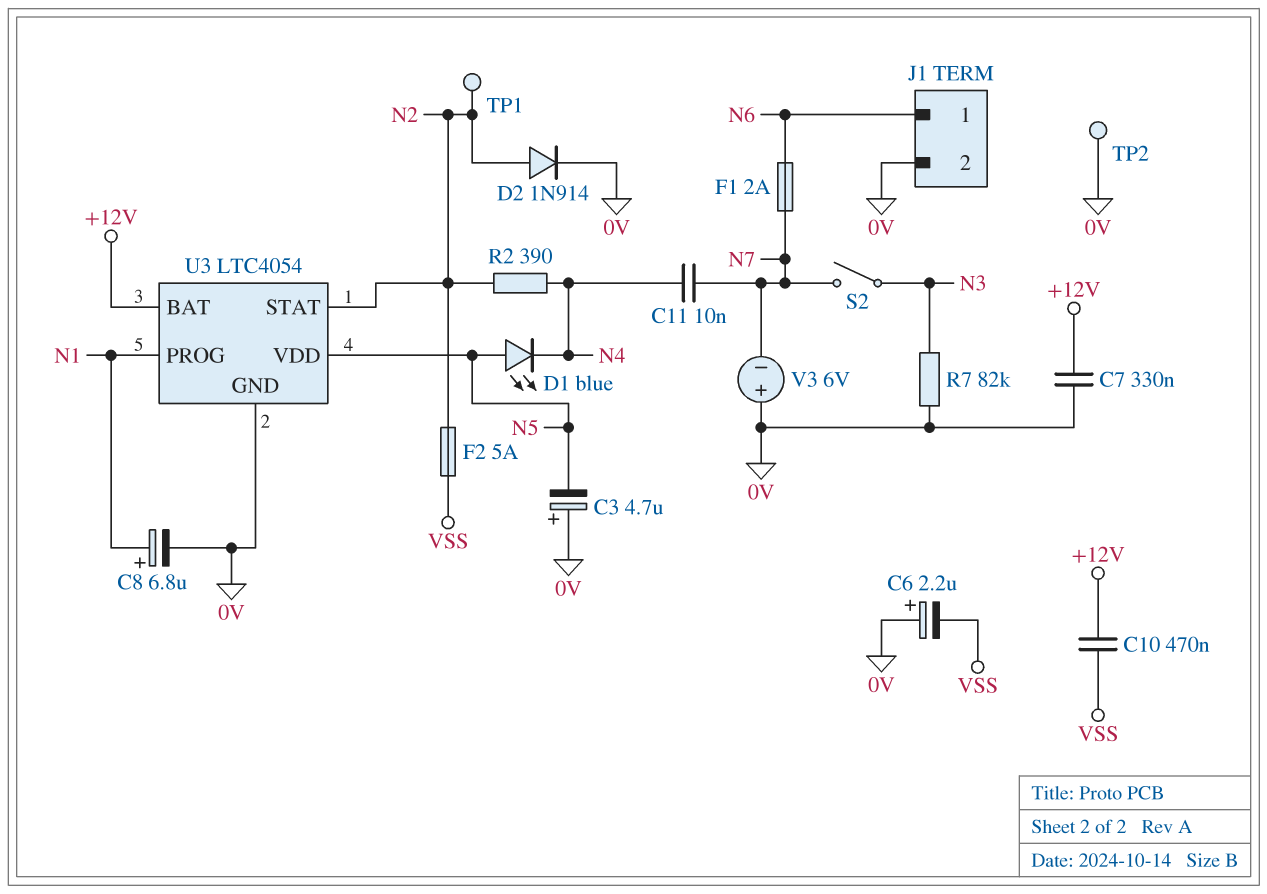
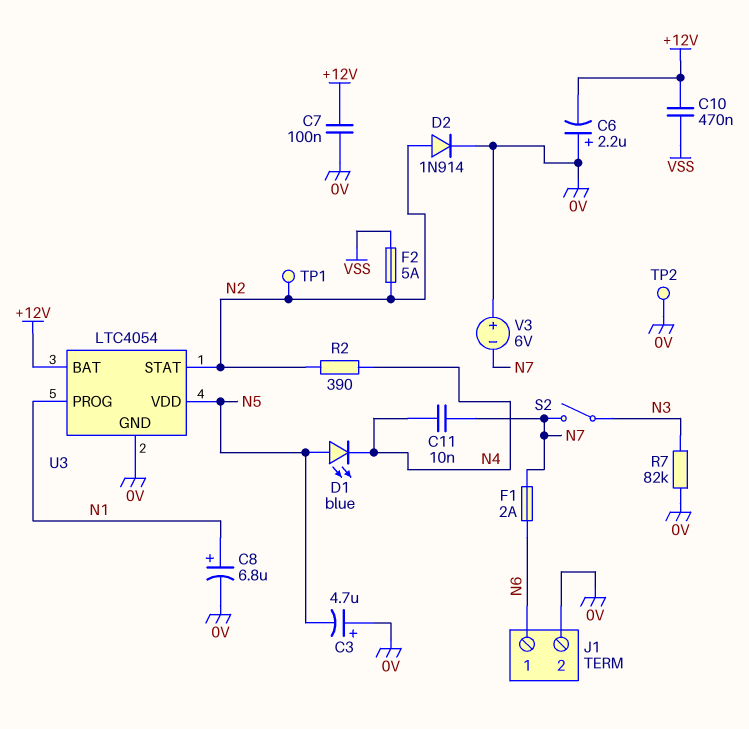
C6: 2.2uF (plus 0V, minus VSS) -> 2.2uF (plus 0V, minus +12V)
C7: 330nF (+12V, 0V) -> 100nF (+12V, 0V)

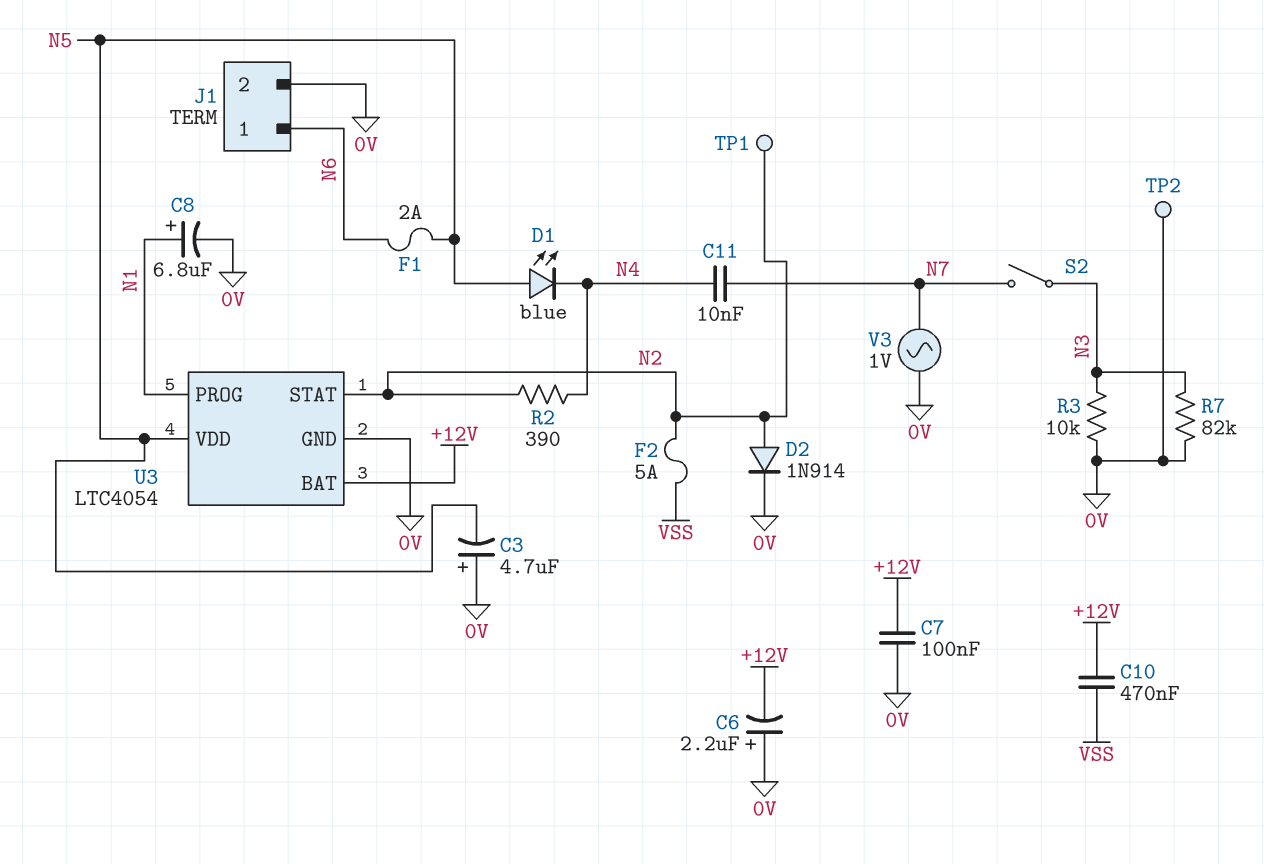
F1: 2A (N6, N7) -> 2A (N5, N6)
R3: none -> 10k (0V, N3)
V3: 6V (plus 0V, minus N7) -> AC 1V (0V, N7)

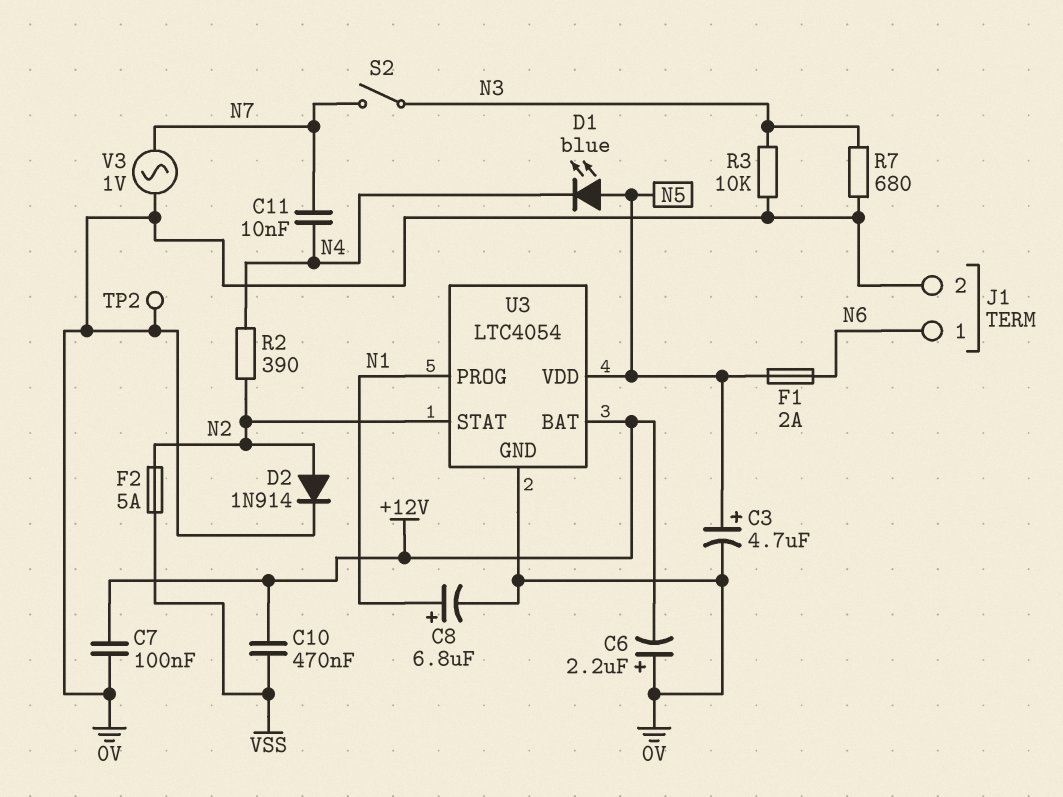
C3: 4.7uF (plus 0V, minus N5) -> 4.7uF (plus N5, minus 0V)
R7: 82k (0V, N3) -> 680 (0V, N3)
TP1: test point (N2) -> none

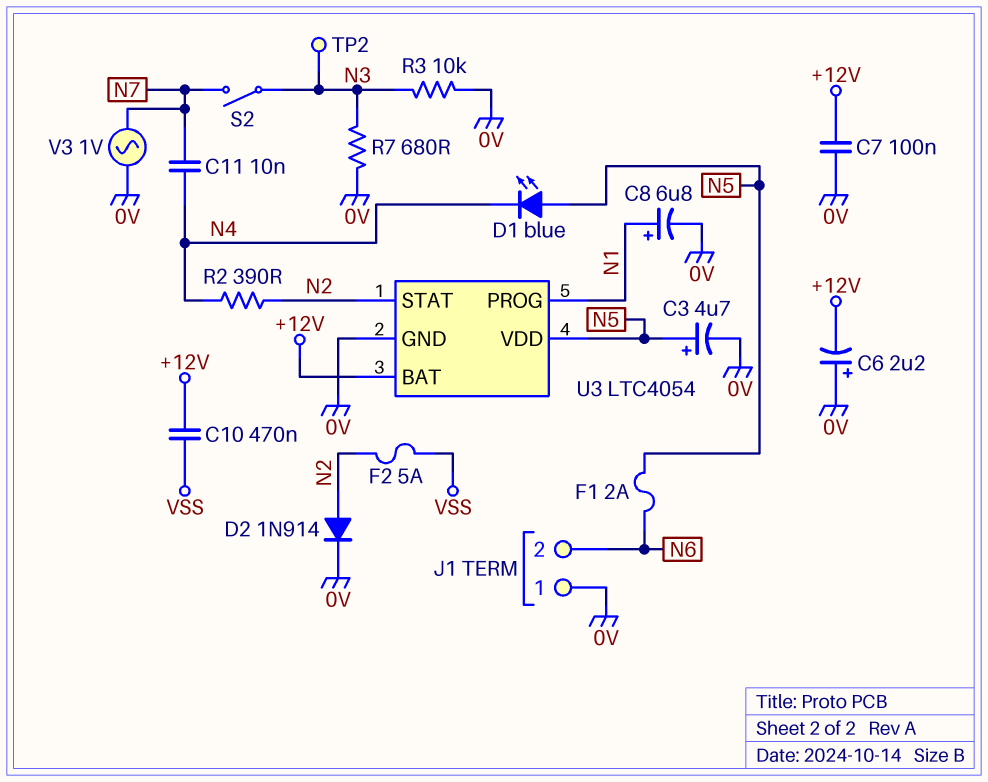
J1 pin 1: N6 -> 0V
J1 pin 2: 0V -> N6
TP2: test point (0V) -> test point (N3)

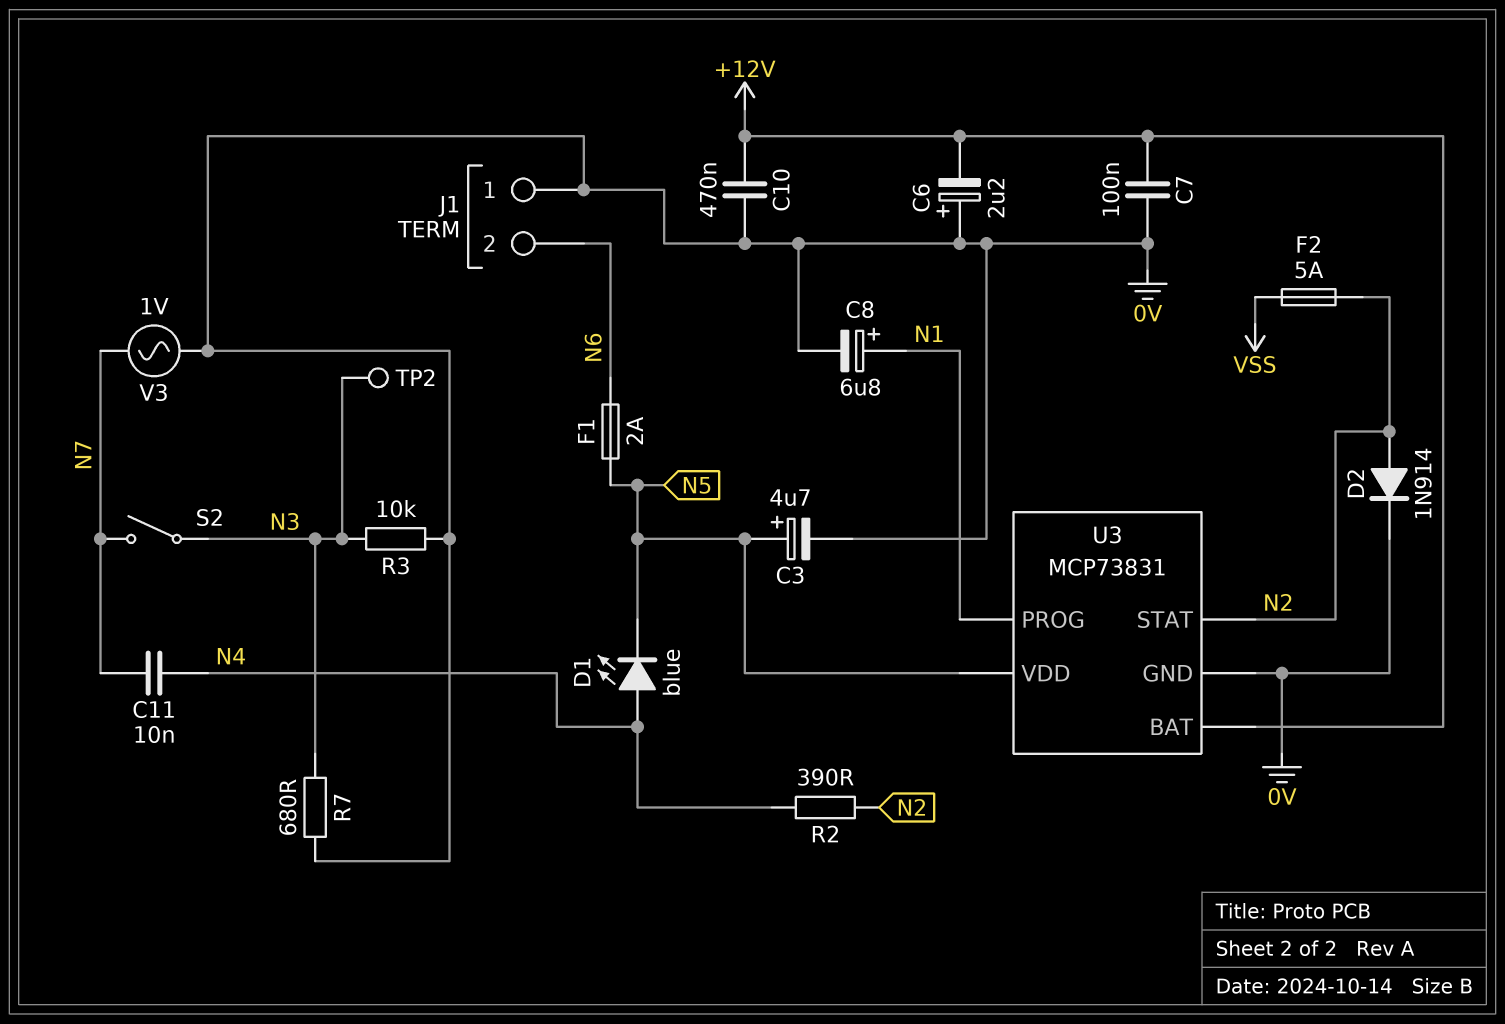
C10: 470nF (+12V, VSS) -> 470nF (+12V, 0V)
D1: LED blue (A N5, K N4) -> LED blue (A N4, K N5)
U3: LTC4054 -> MCP73831

